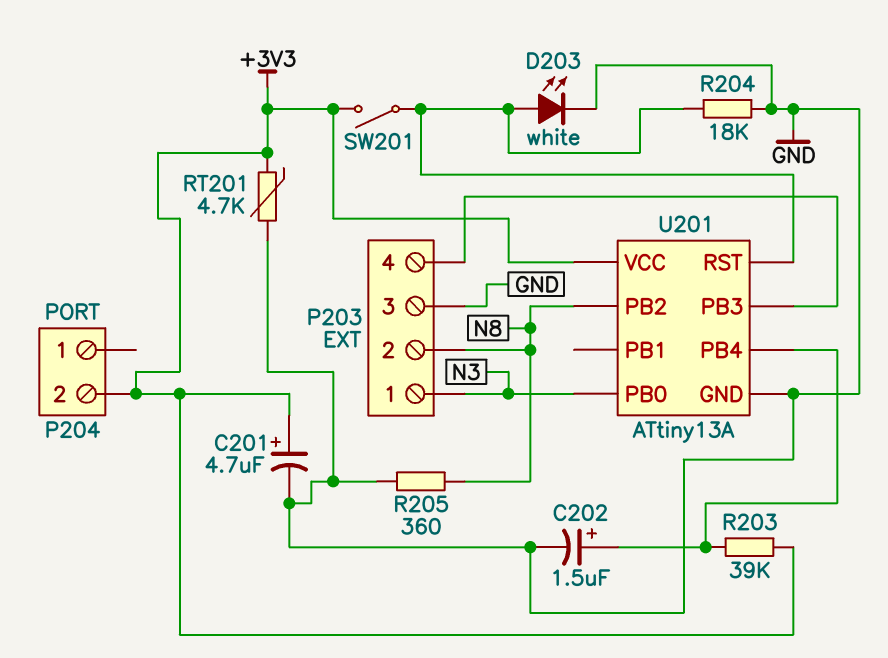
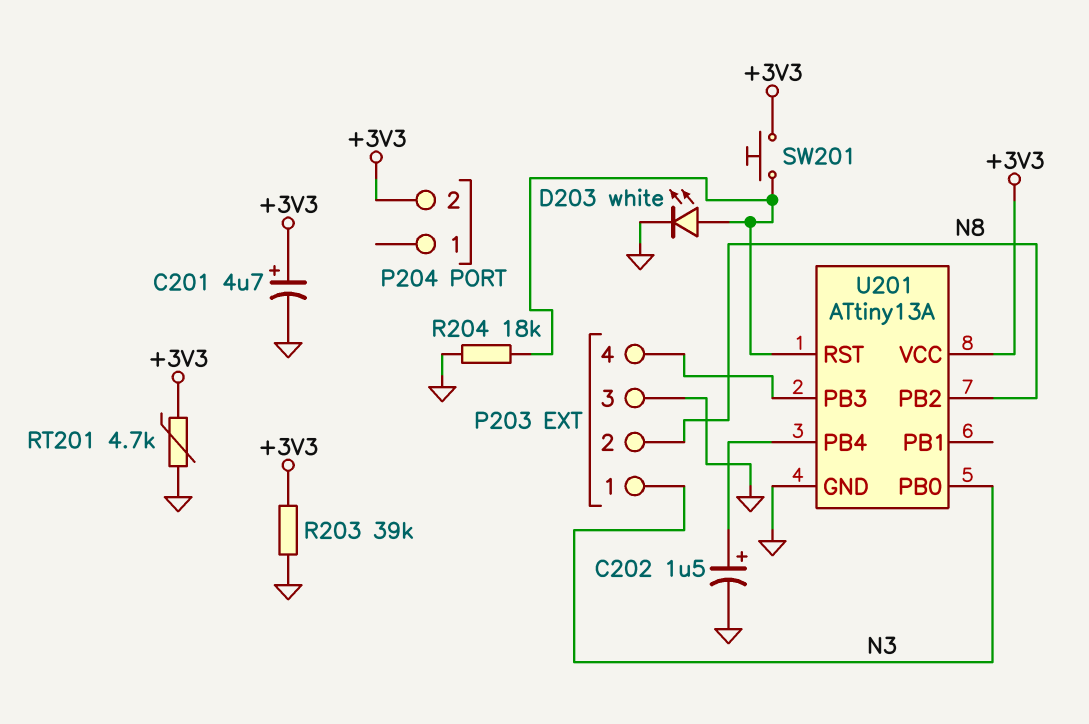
R203: 39k (+3V3, U201/PB4) -> 39k (+3V3, GND)
R205: 360 (GND, N8) -> none
SW201: switch (+3V3, U201/RST) -> button (+3V3, U201/RST)

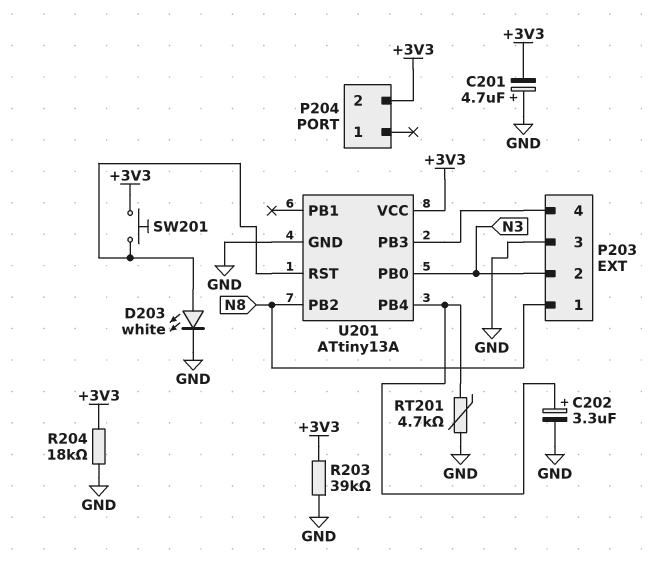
C201: 4.7uF (plus +3V3, minus GND) -> 4.7uF (plus GND, minus +3V3)
C202: 1.5uF (plus U201/PB4, minus GND) -> 3.3uF (plus U201/PB4, minus GND)
P203 pin 1: N3 -> N8
P203 pin 2: N8 -> N3
R204: 18k (GND, U201/RST) -> 18k (+3V3, GND)
RT201: 4.7k (+3V3, GND) -> 4.7k (GND, U201/PB4)

